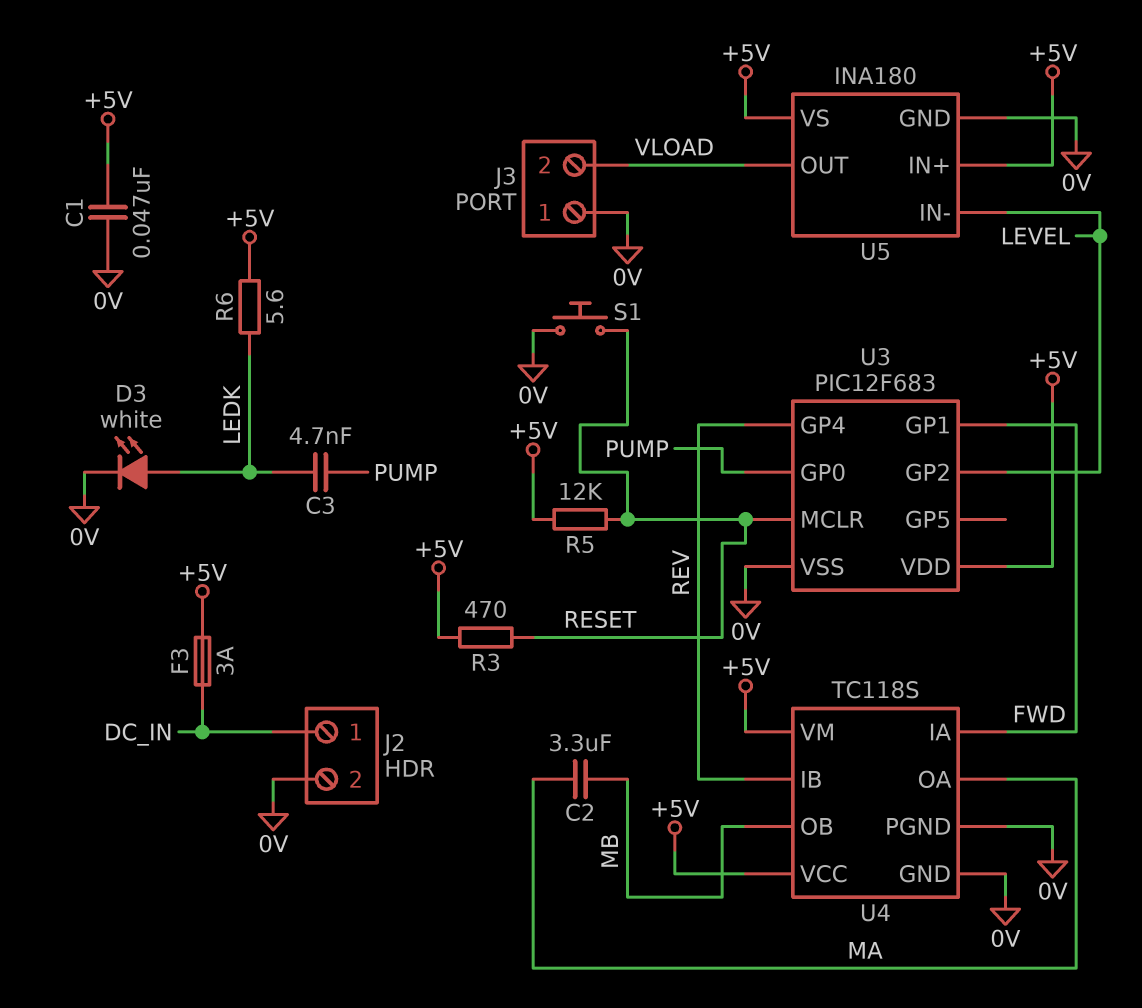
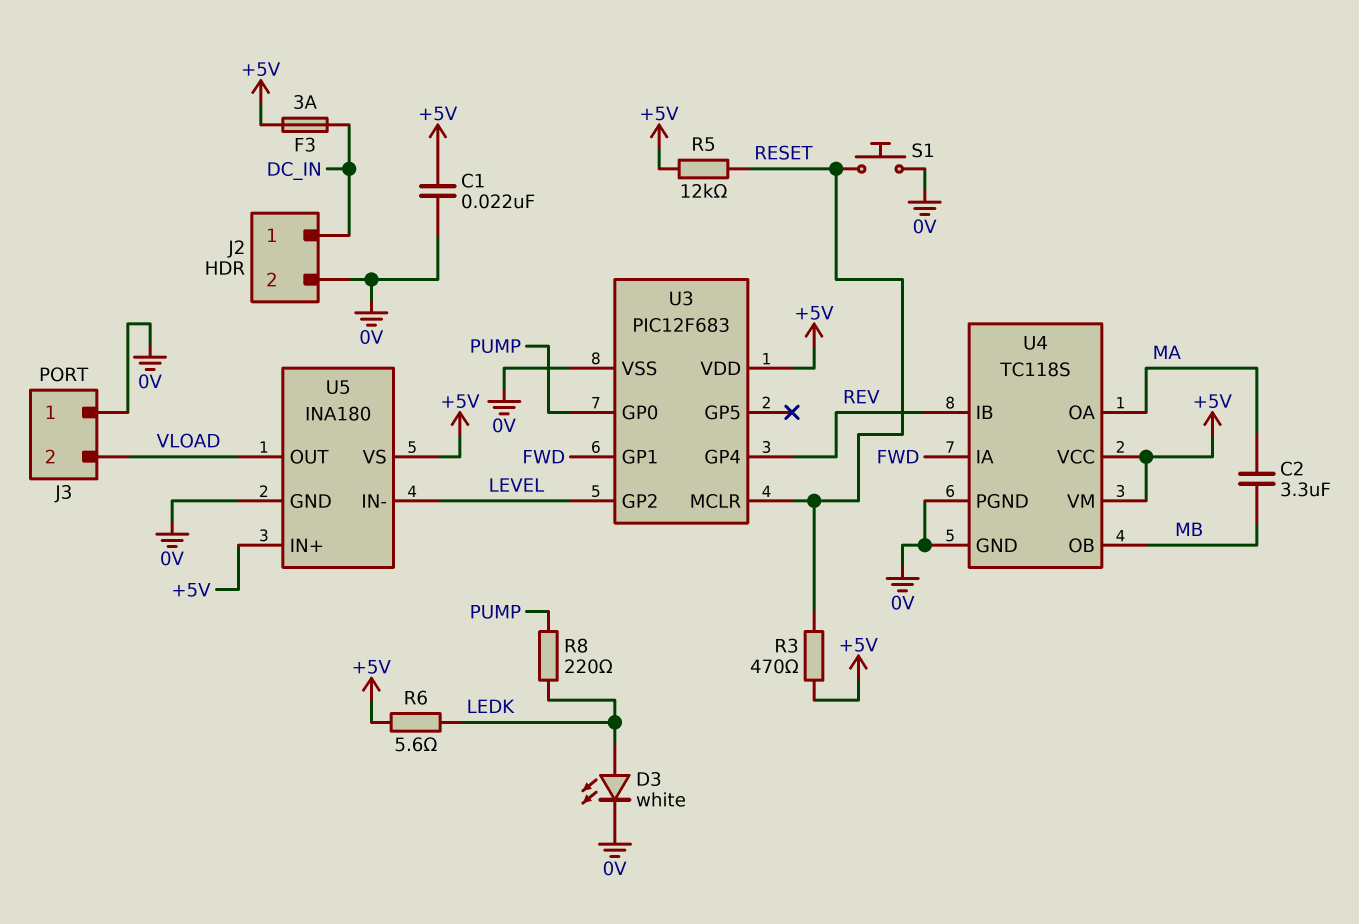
C1: 47nF (+5V, 0V) -> 22nF (+5V, 0V)
C3: 4.7nF (LEDK, PUMP) -> none
R8: none -> 220 (LEDK, PUMP)

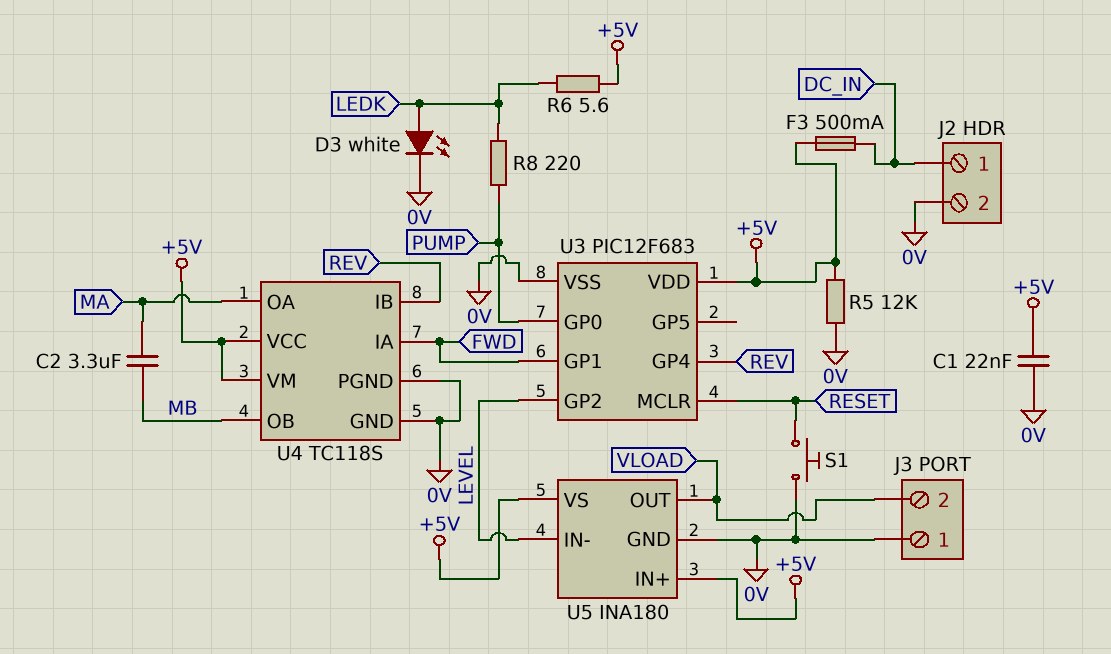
F3: 3A (+5V, DC_IN) -> 500mA (+5V, DC_IN)
R3: 470 (+5V, RESET) -> none
R5: 12k (+5V, RESET) -> 12k (+5V, 0V)

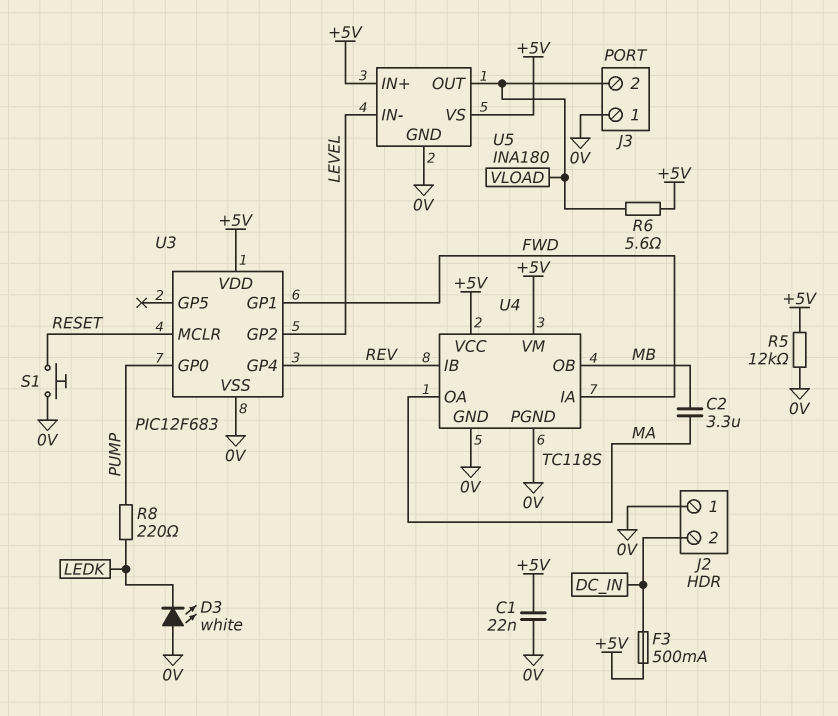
D3: LED white (A LEDK, K 0V) -> LED white (A 0V, K LEDK)
J2 pin 1: DC_IN -> 0V
J2 pin 2: 0V -> DC_IN
R6: 5.6 (+5V, LEDK) -> 5.6 (+5V, VLOAD)

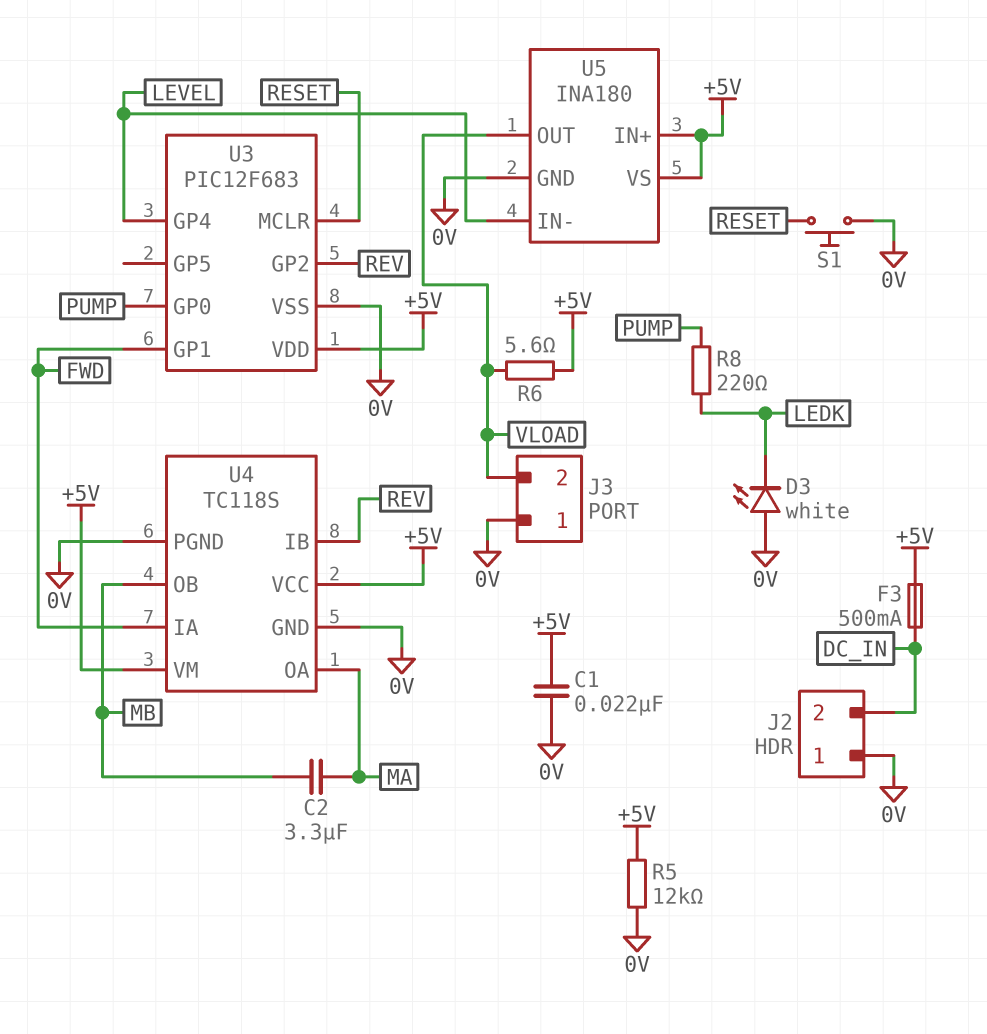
U3 pin GP2: LEVEL -> REV
U3 pin GP4: REV -> LEVEL

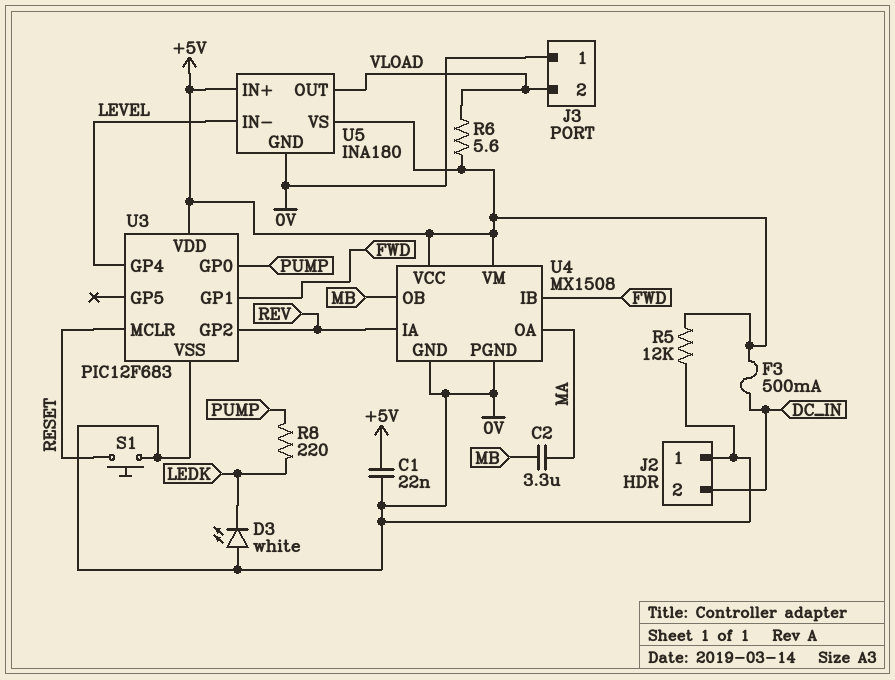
U4: TC118S -> MX1508
U4 pin IA: FWD -> REV
U4 pin IB: REV -> FWD

